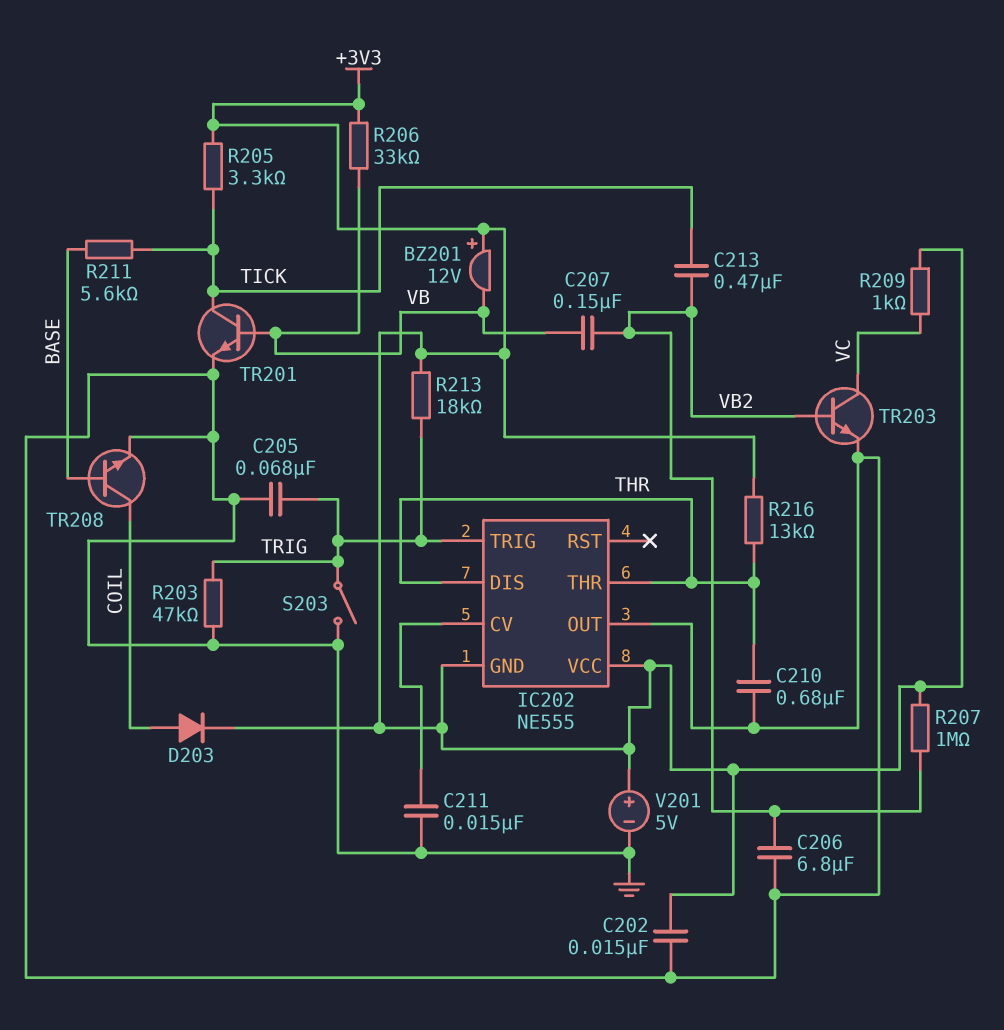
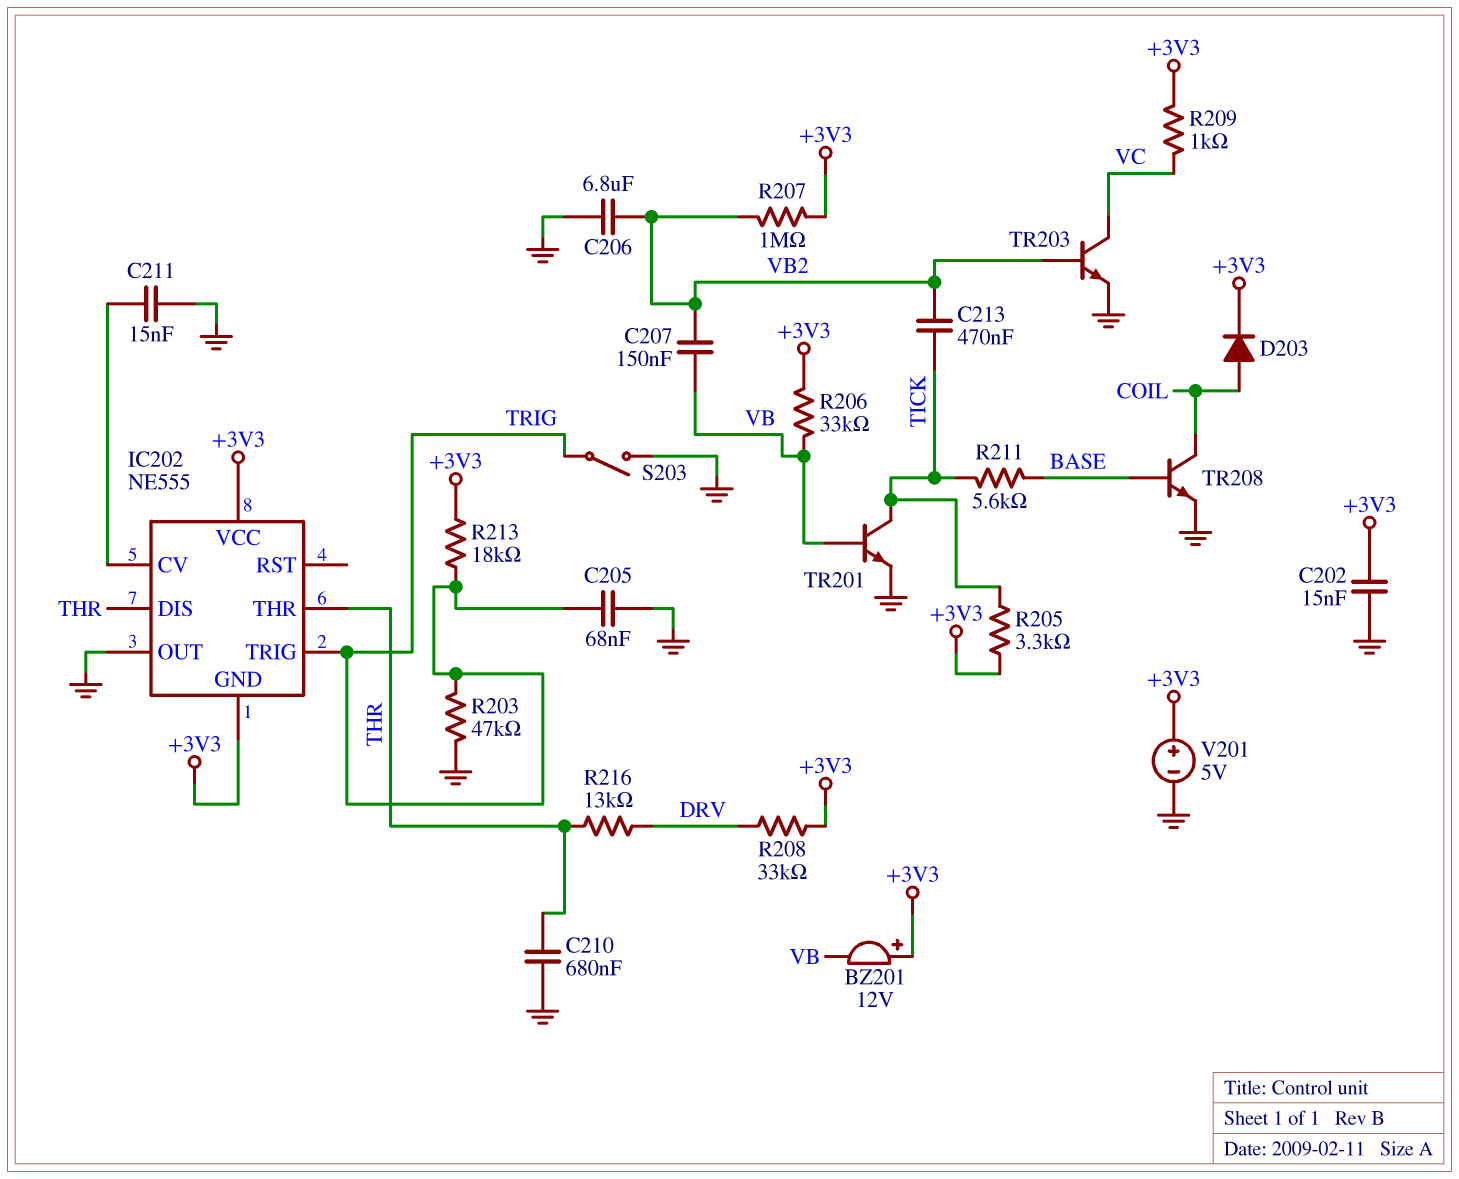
R208: none -> 33k (+3V3, DRV)
R216: 13k (+3V3, THR) -> 13k (DRV, THR)

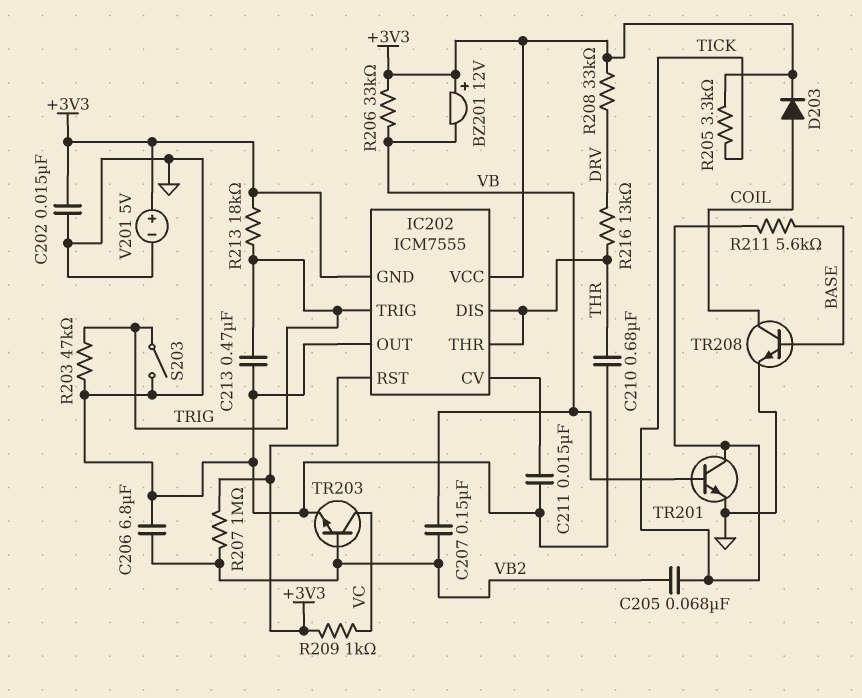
C205: 68nF (GND, TRIG) -> 68nF (TICK, VB2)
C213: 470nF (TICK, VB2) -> 470nF (GND, TRIG)
IC202: NE555 -> ICM7555
IC202 pin RST: none -> +3V3

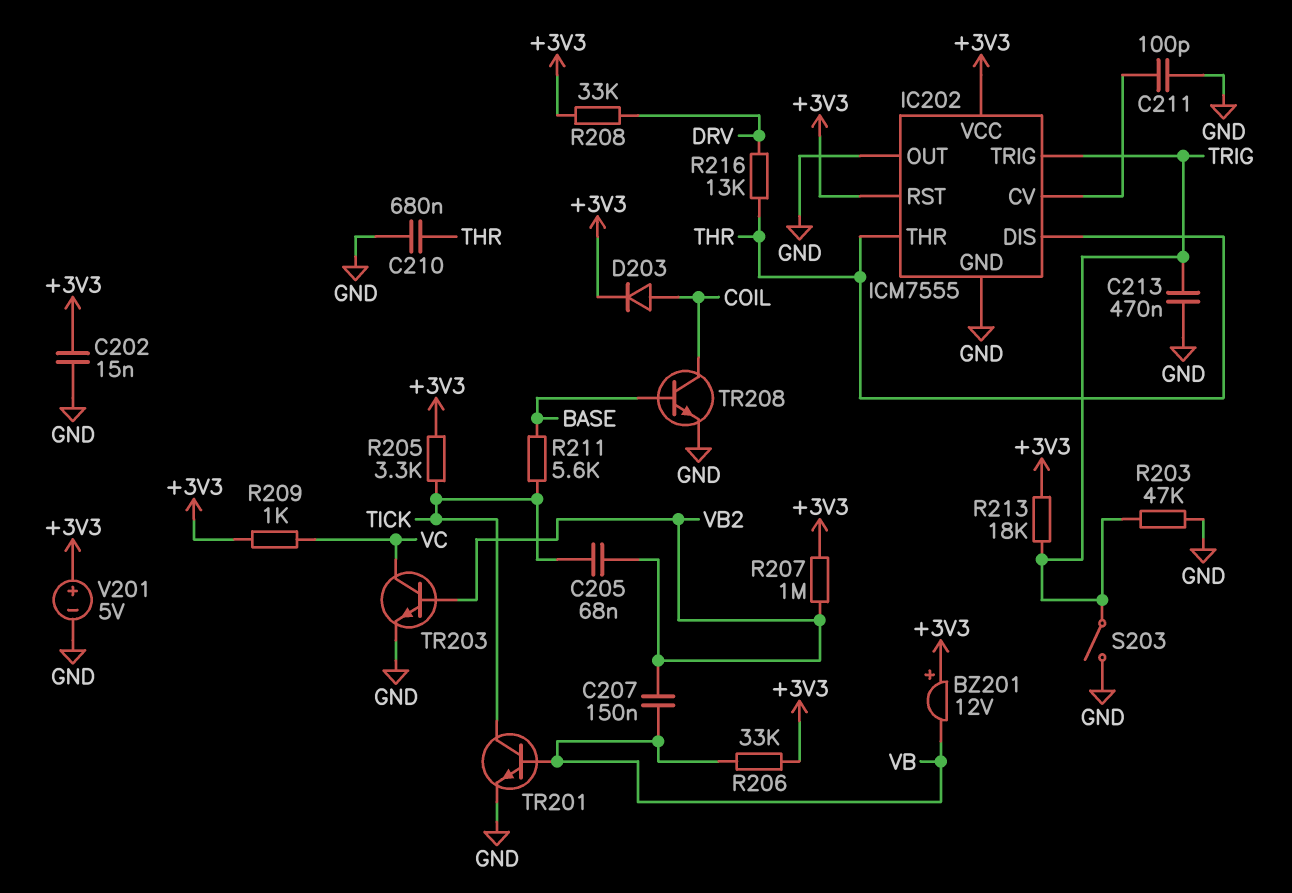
C206: 6.8uF (GND, VB2) -> none
C211: 15nF (GND, IC202/CV) -> 100pF (GND, IC202/CV)
IC202 pin GND: +3V3 -> GND

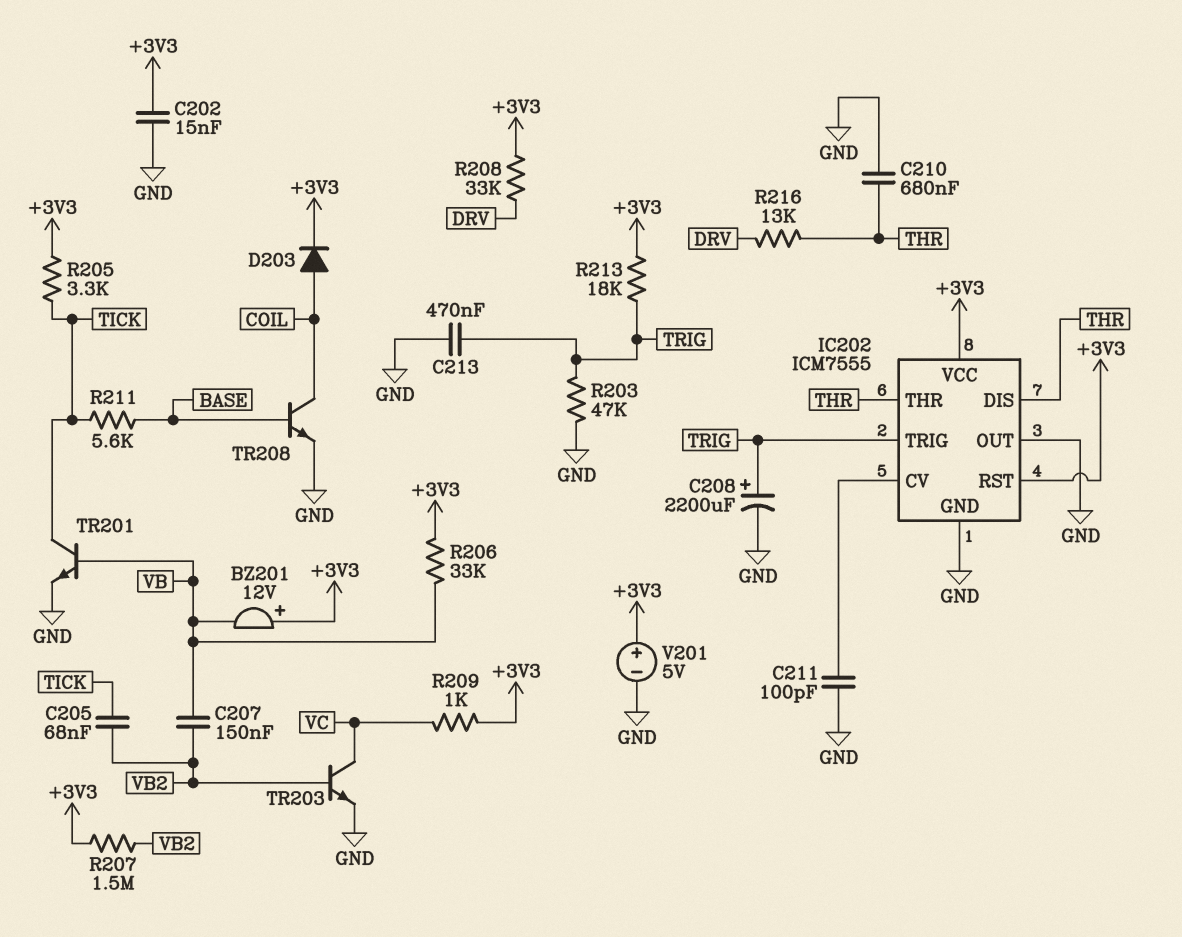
C208: none -> 2200uF (plus TRIG, minus GND)
R207: 1M (+3V3, VB2) -> 1.5M (+3V3, VB2)
S203: switch (GND, TRIG) -> none

